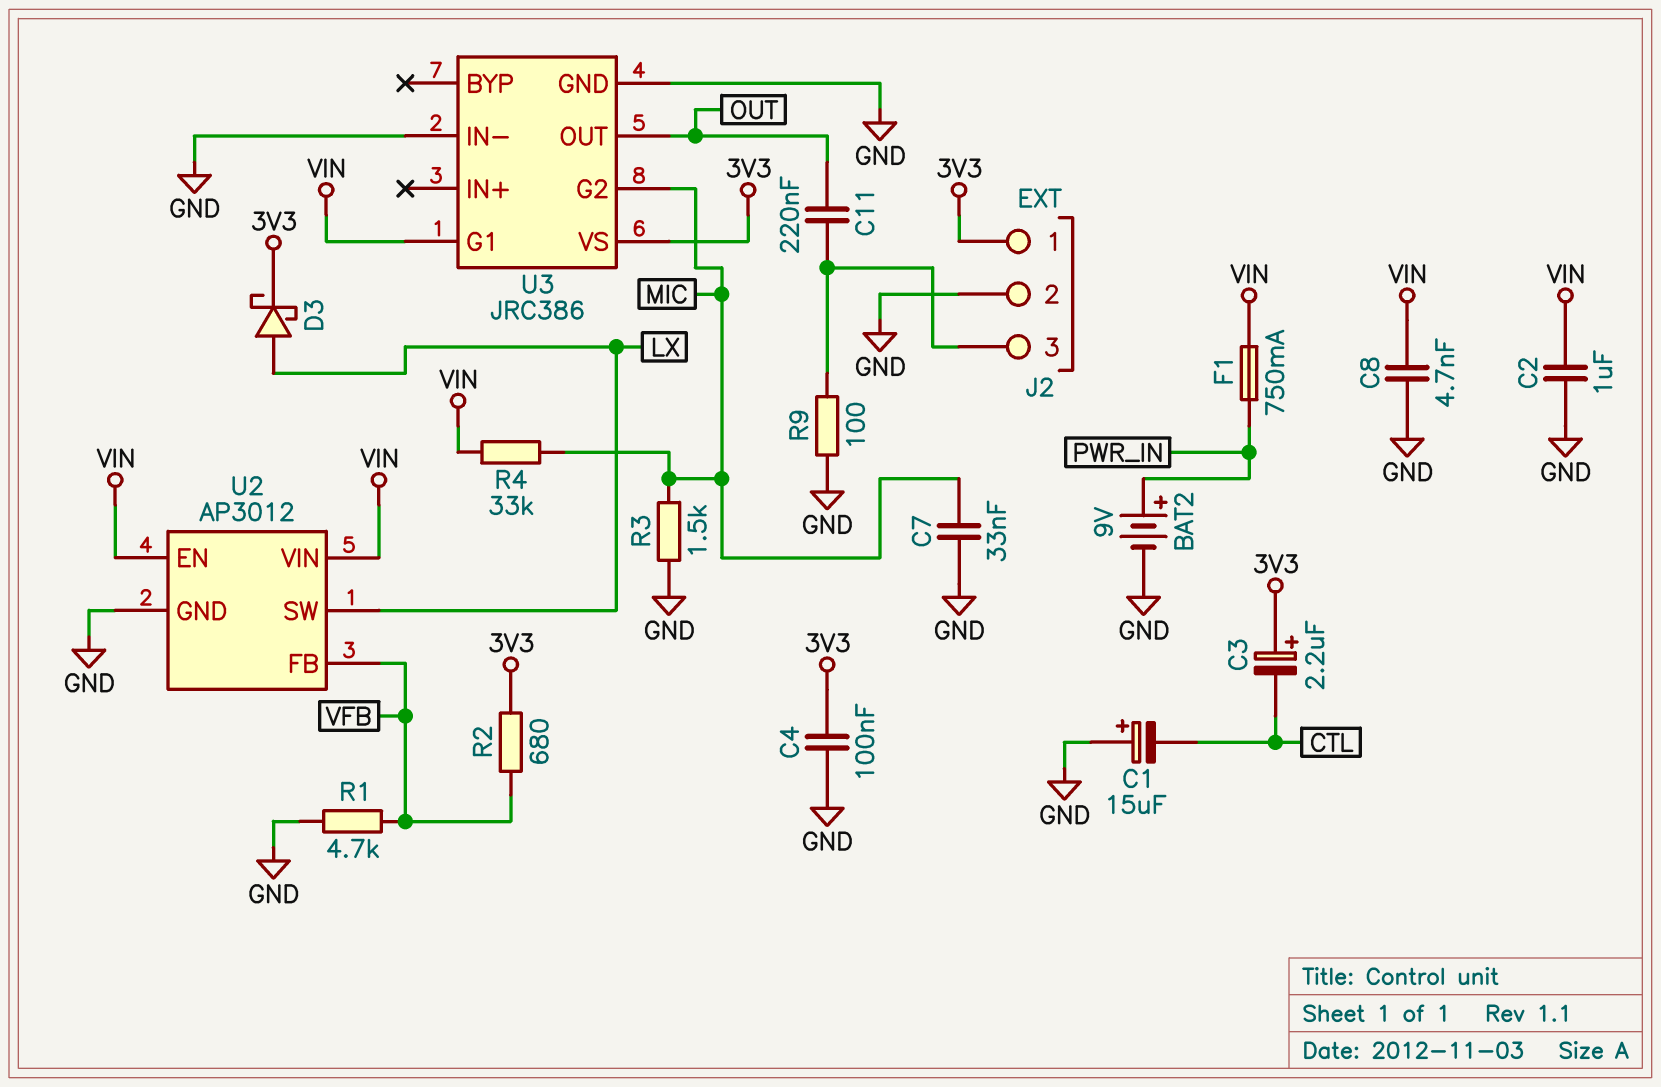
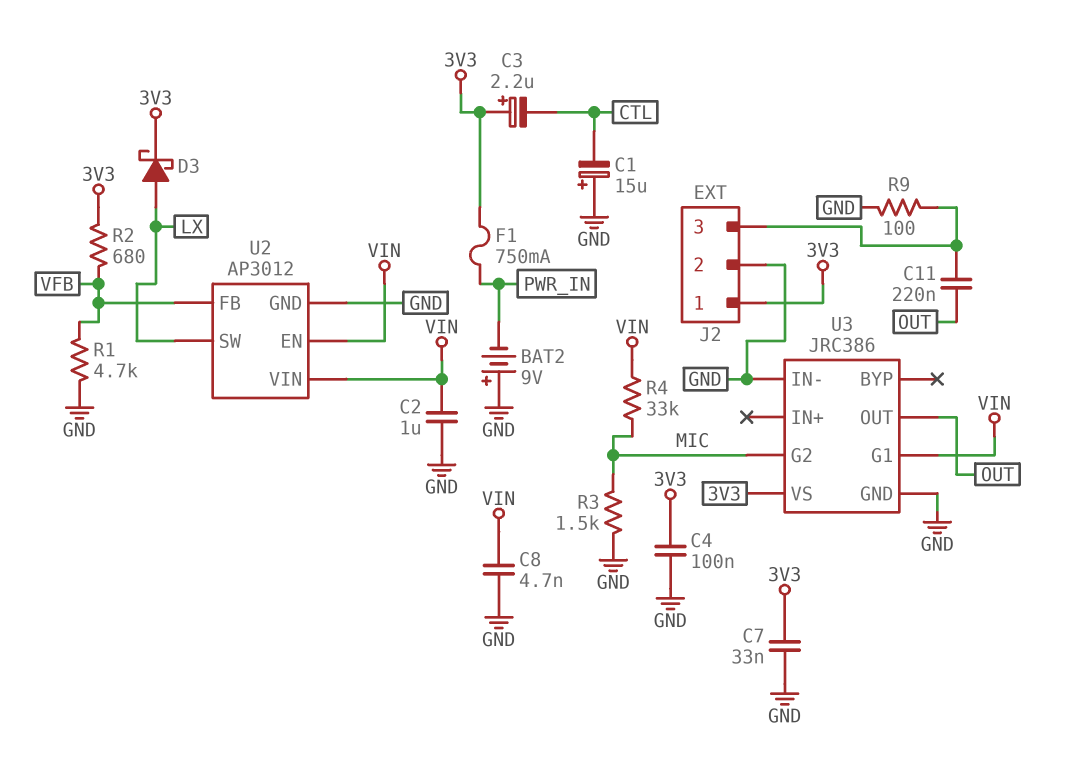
BAT2: 9V (plus PWR_IN, minus GND) -> 9V (plus GND, minus PWR_IN)
C7: 33nF (GND, MIC) -> 33nF (3V3, GND)
F1: 750mA (PWR_IN, VIN) -> 750mA (3V3, PWR_IN)

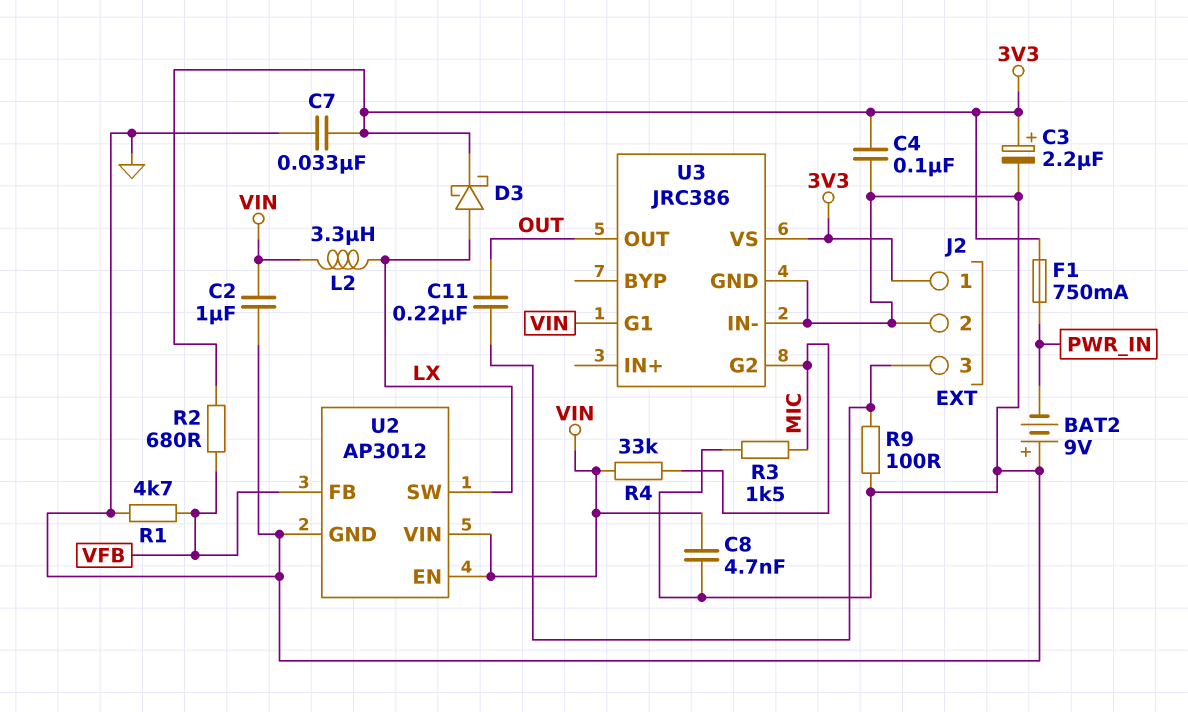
C1: 15uF (plus GND, minus CTL) -> none
C3: 2.2uF (plus 3V3, minus CTL) -> 2.2uF (plus 3V3, minus GND)
L2: none -> 3.3uH (LX, VIN)

